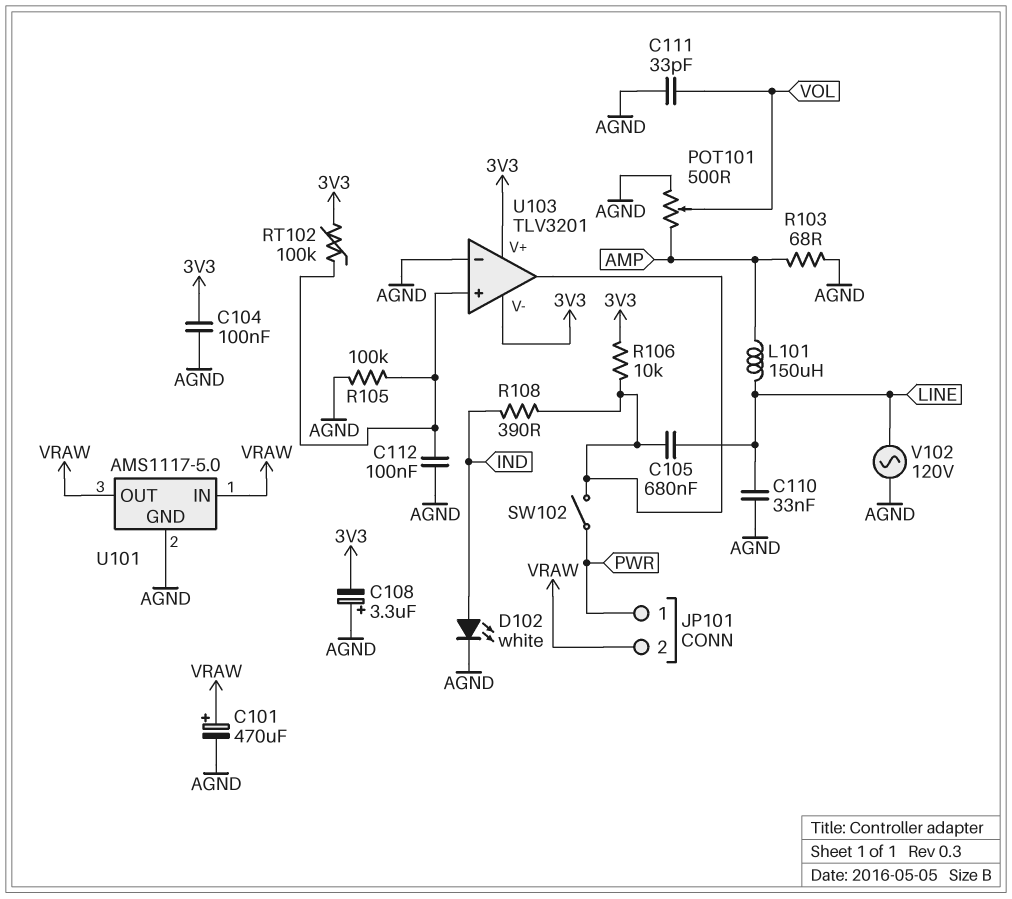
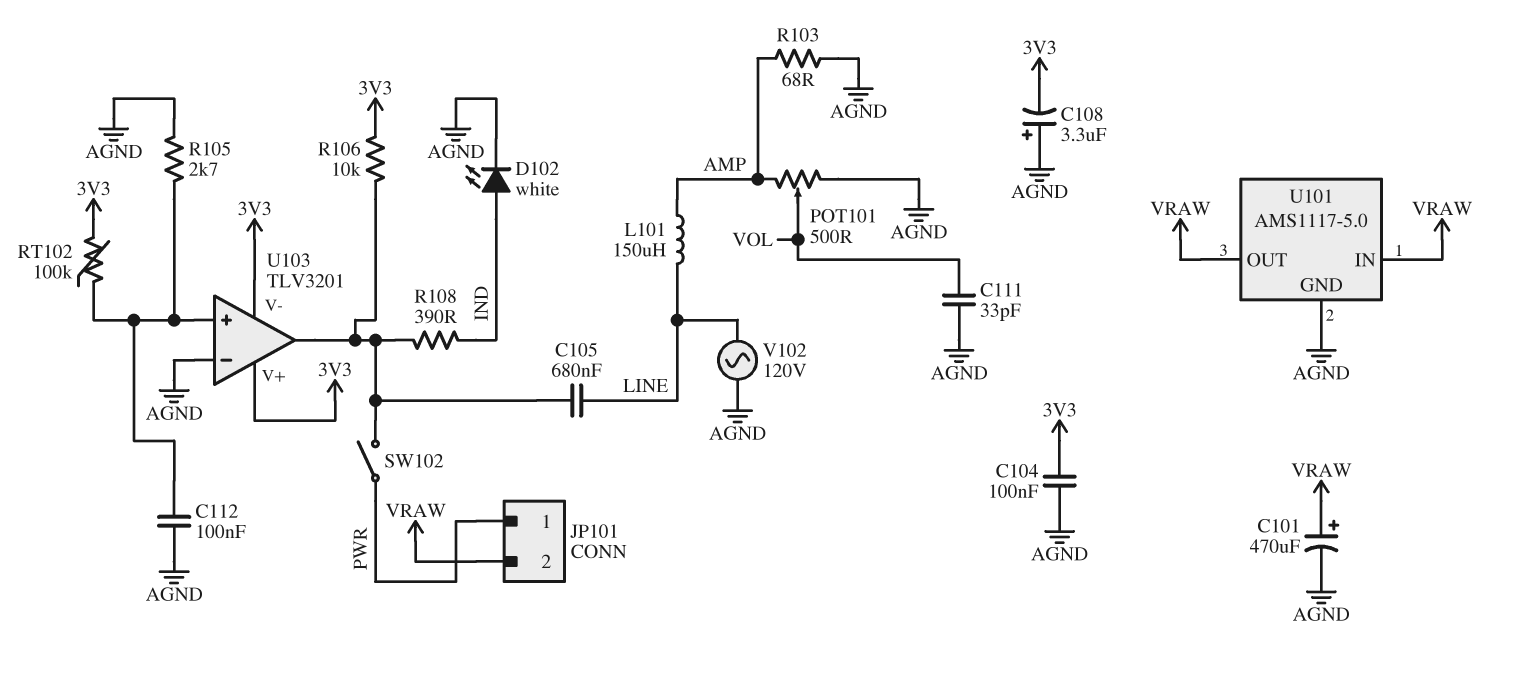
C110: 33nF (AGND, LINE) -> none
R105: 100k (AGND, U103/in+) -> 2.7k (AGND, U103/in+)

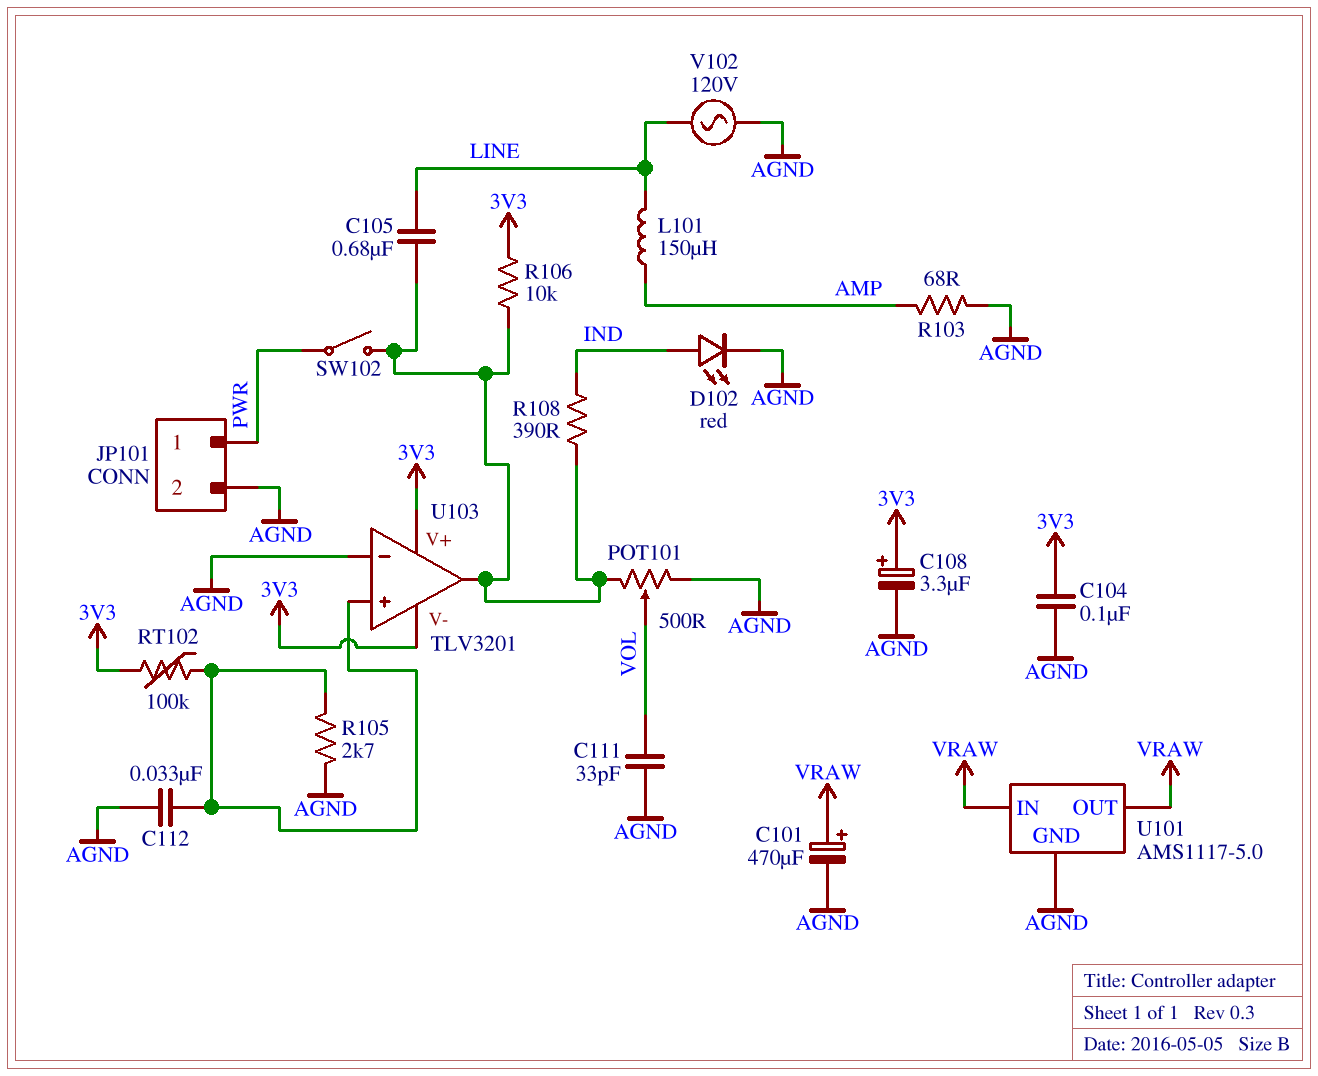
C108: 3.3uF (plus AGND, minus 3V3) -> 3.3uF (plus 3V3, minus AGND)
C112: 100nF (AGND, U103/in+) -> 33nF (AGND, U103/in+)
D102: LED white (A IND, K AGND) -> LED red (A IND, K AGND)
JP101 pin 2: VRAW -> AGND
POT101: 500 (AGND, AMP, wiper VOL) -> 500 (AGND, U103/out, wiper VOL)

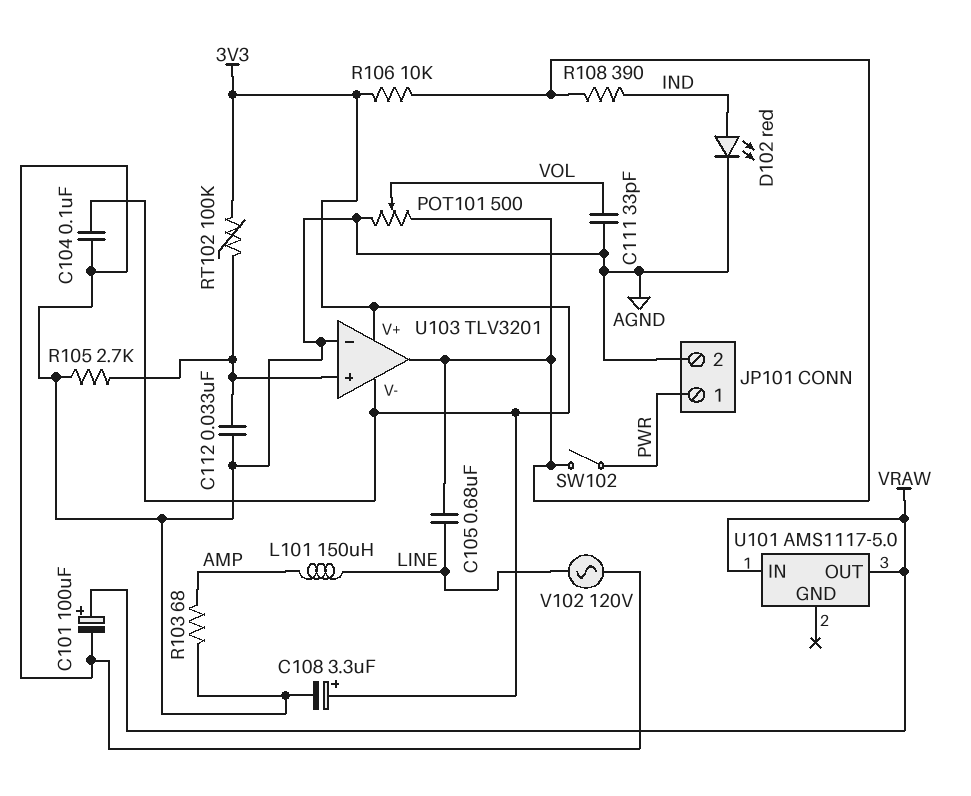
C101: 470uF (plus VRAW, minus AGND) -> 100uF (plus VRAW, minus AGND)
U101 pin GND: AGND -> none

